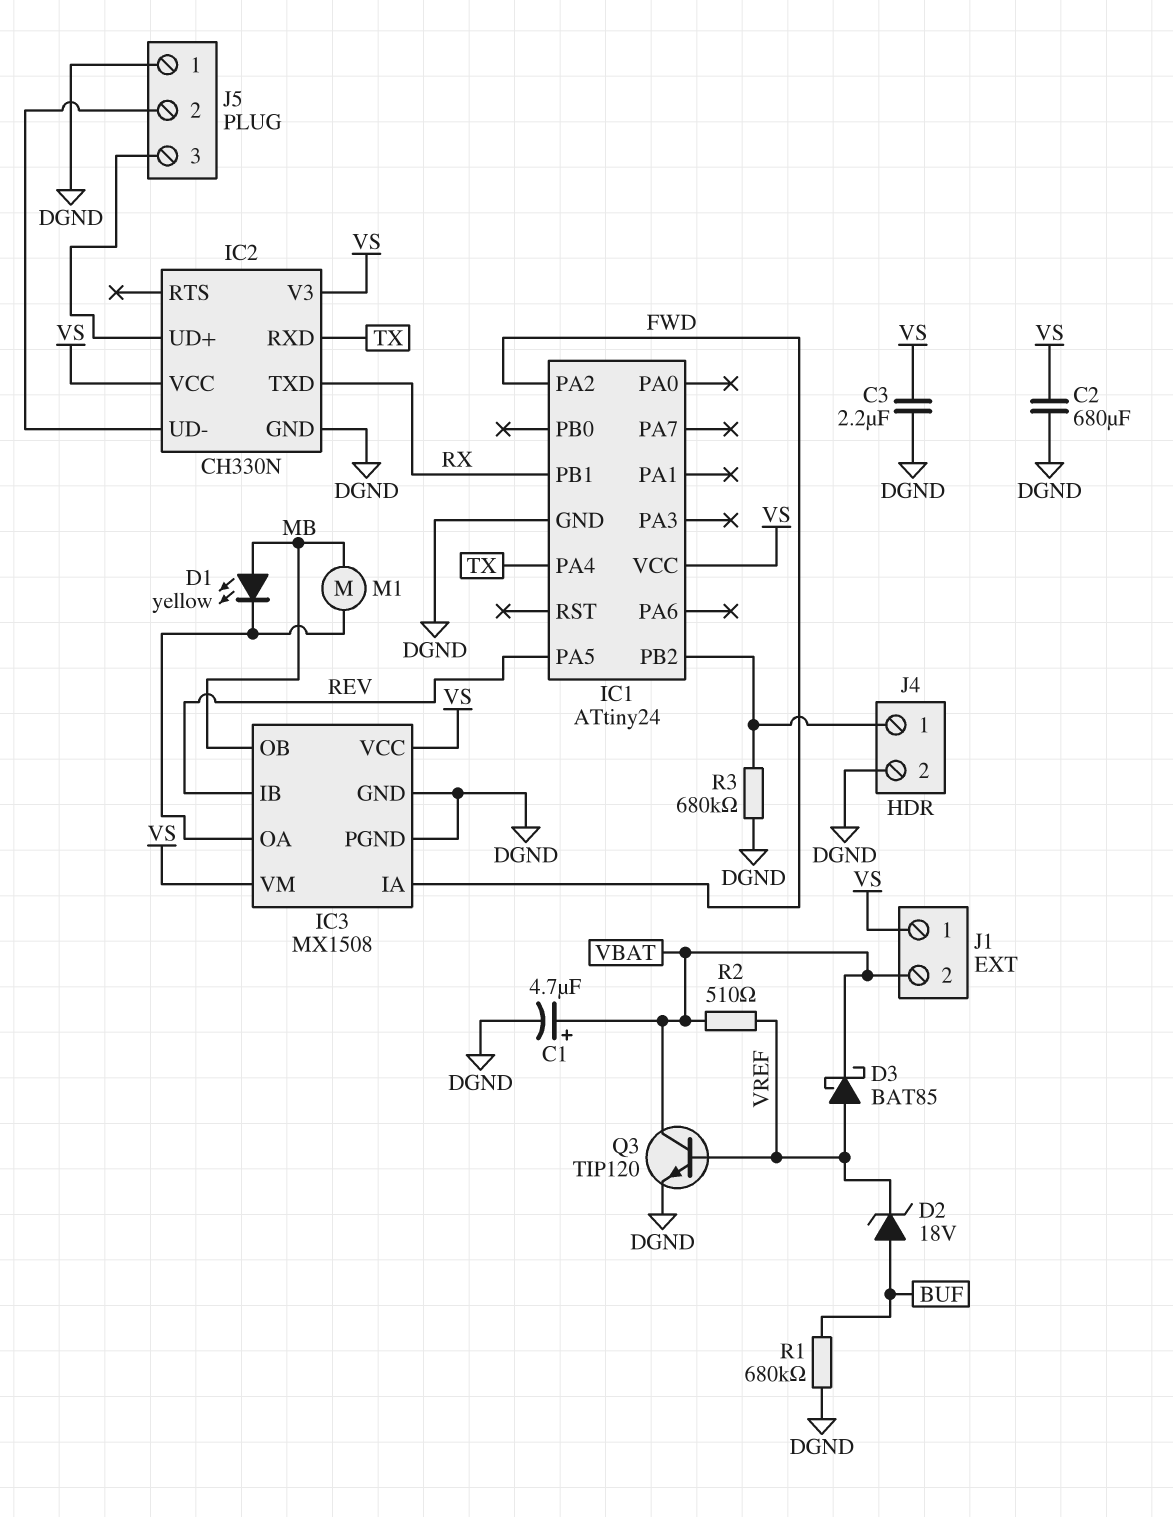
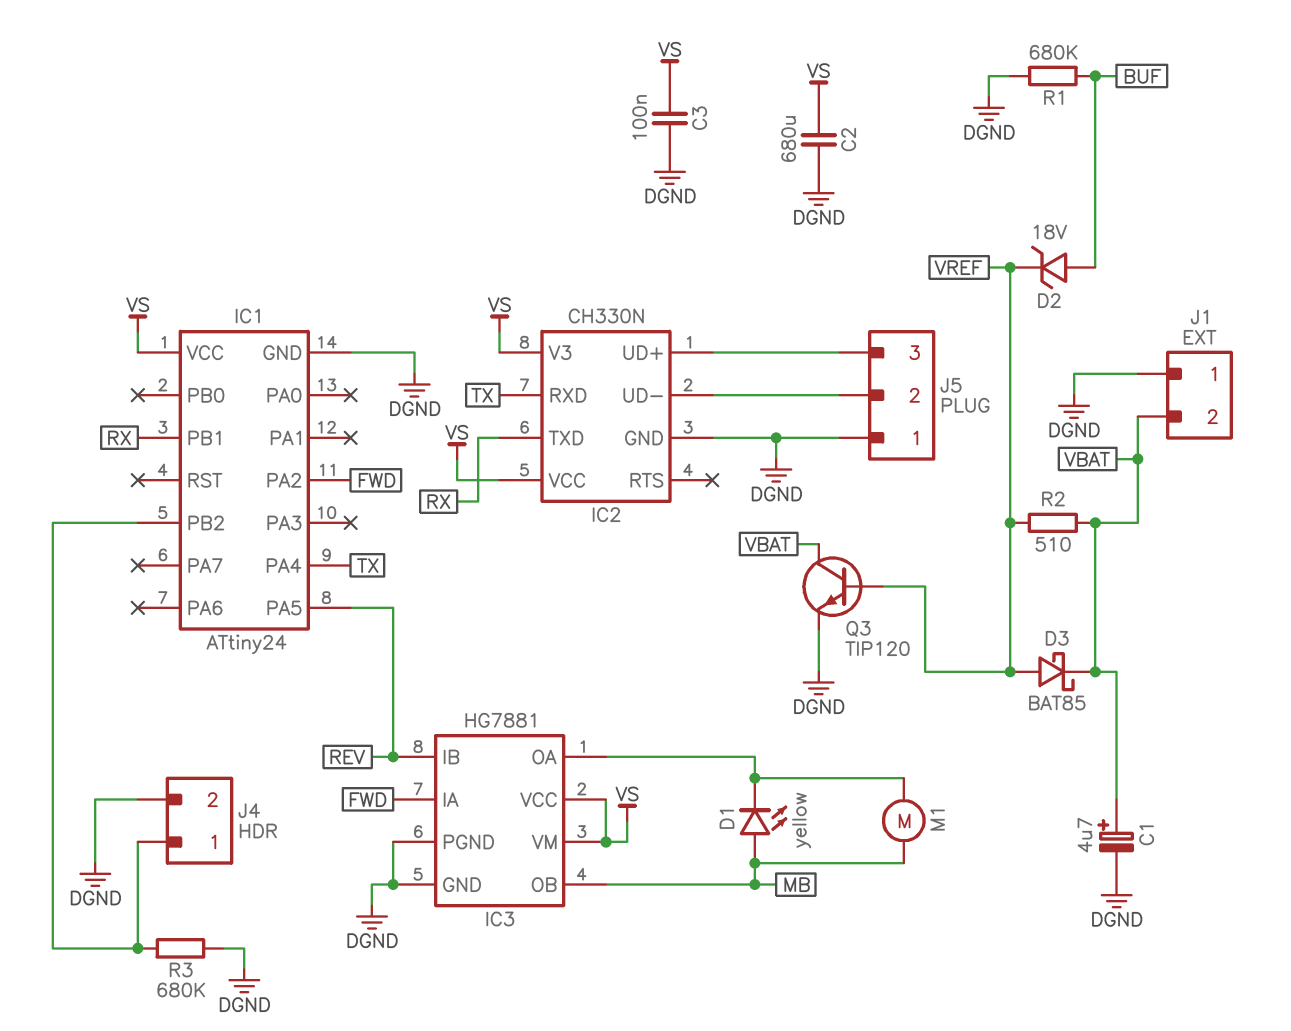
C3: 2.2uF (DGND, VS) -> 100nF (DGND, VS)
IC3: MX1508 -> HG7881
J1 pin 1: VS -> DGND

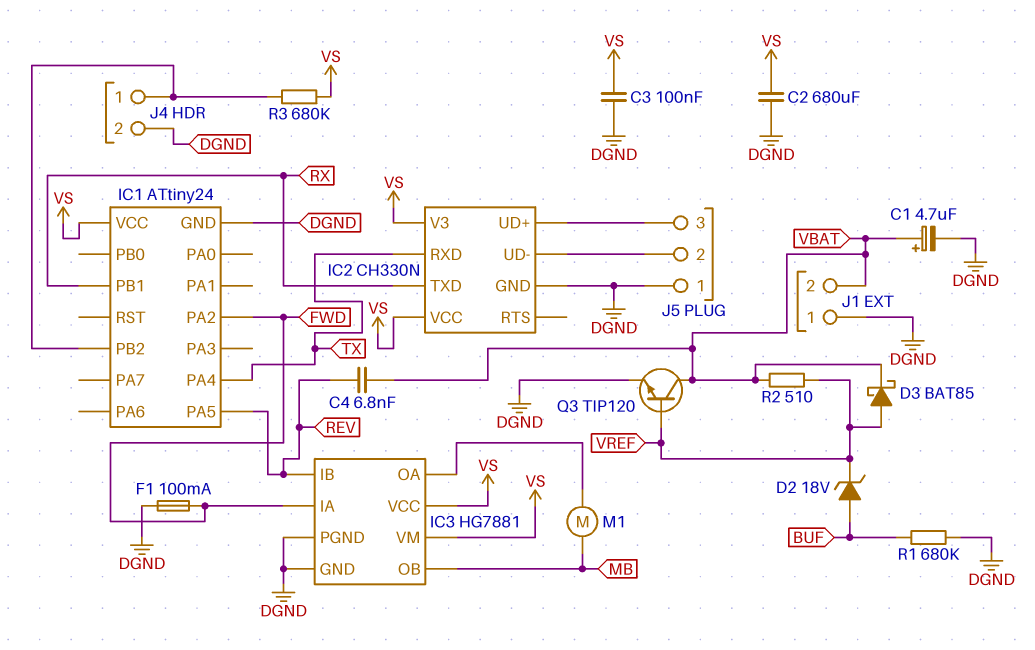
C4: none -> 6.8nF (REV, VBAT)
D1: LED yellow (A MB, K IC3/OA) -> none
F1: none -> 100mA (DGND, FWD)
R3: 680k (DGND, IC1/PB2) -> 680k (IC1/PB2, VS)

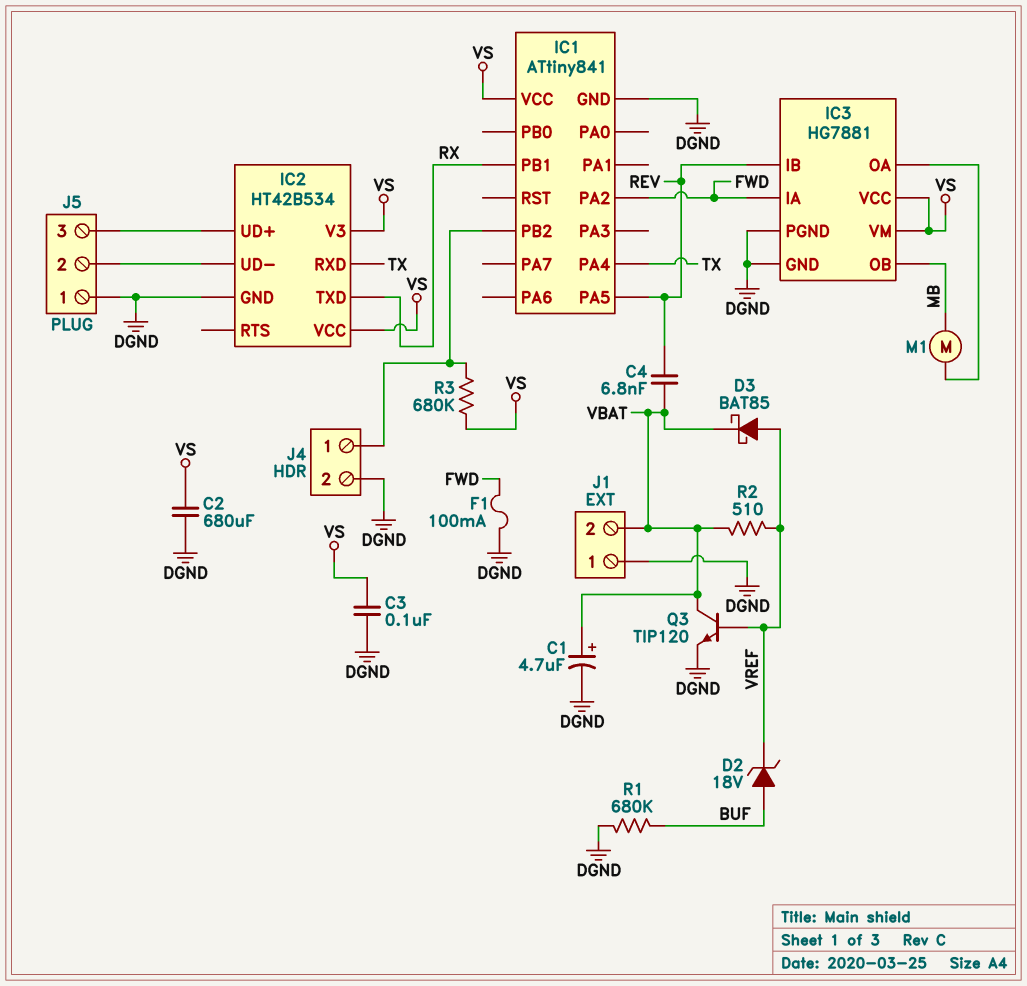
IC1: ATtiny24 -> ATtiny841
IC2: CH330N -> HT42B534

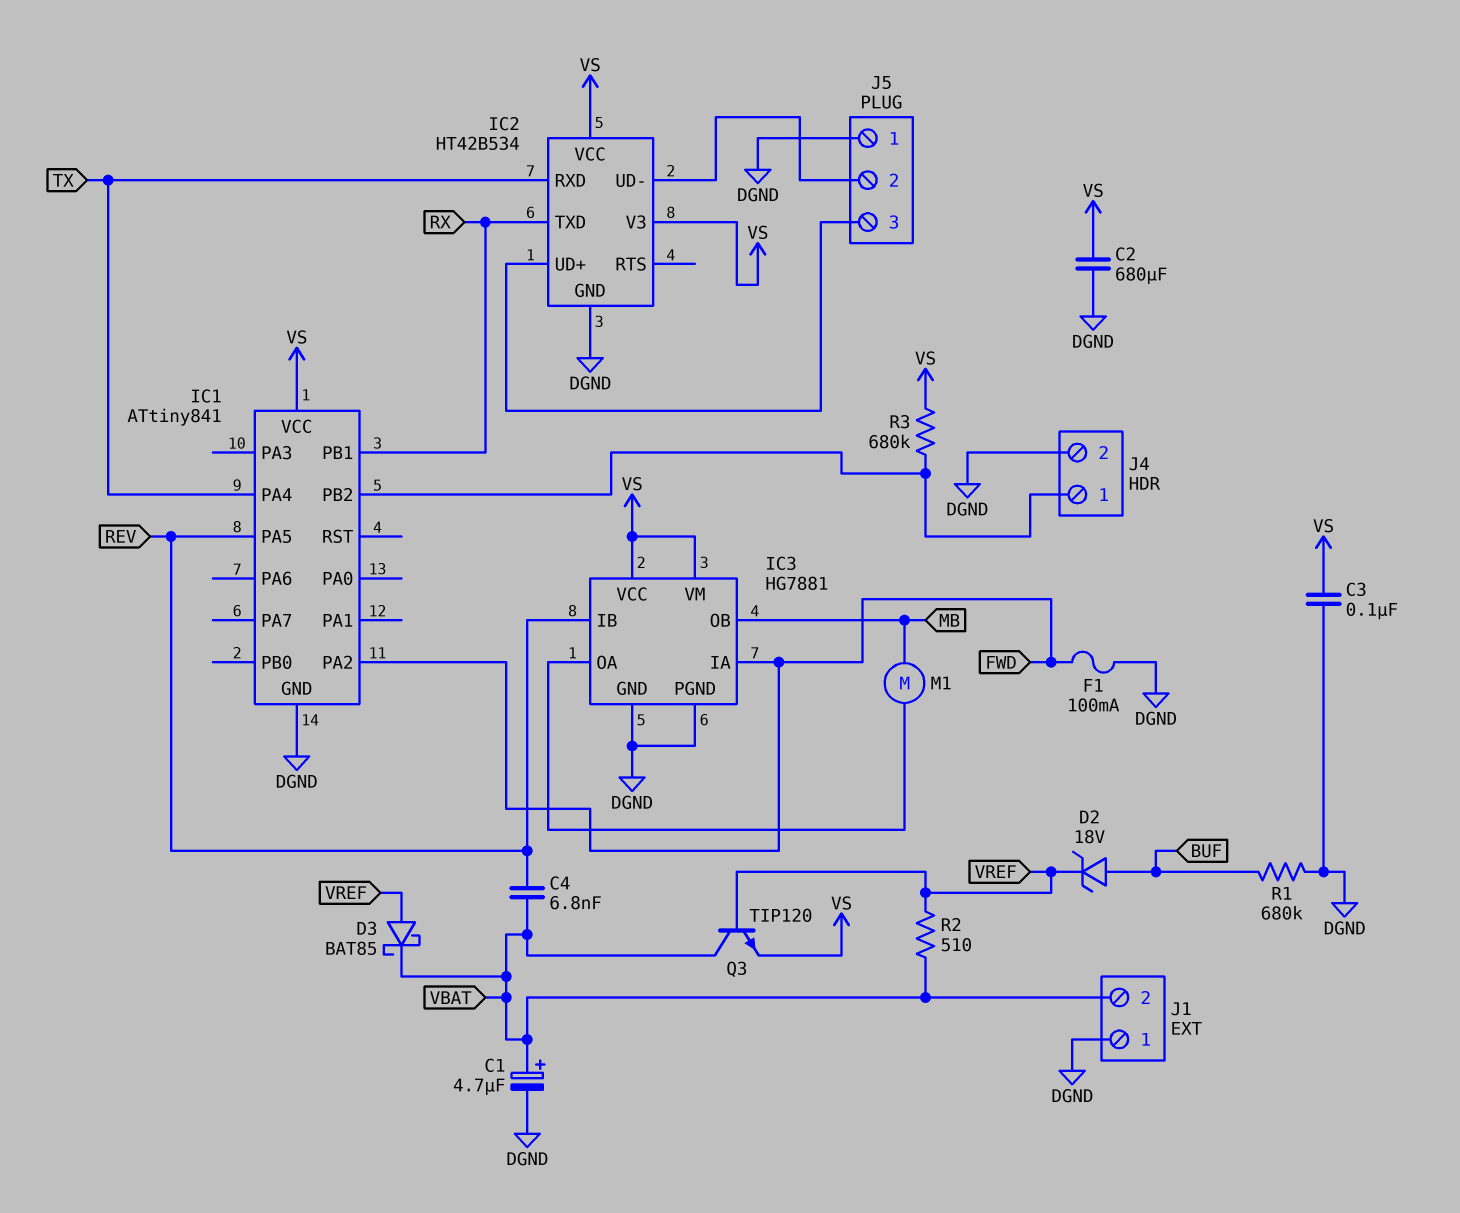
Q3: NPN TIP120 (B VREF, C VBAT, E DGND) -> NPN TIP120 (B VREF, C VBAT, E VS)

